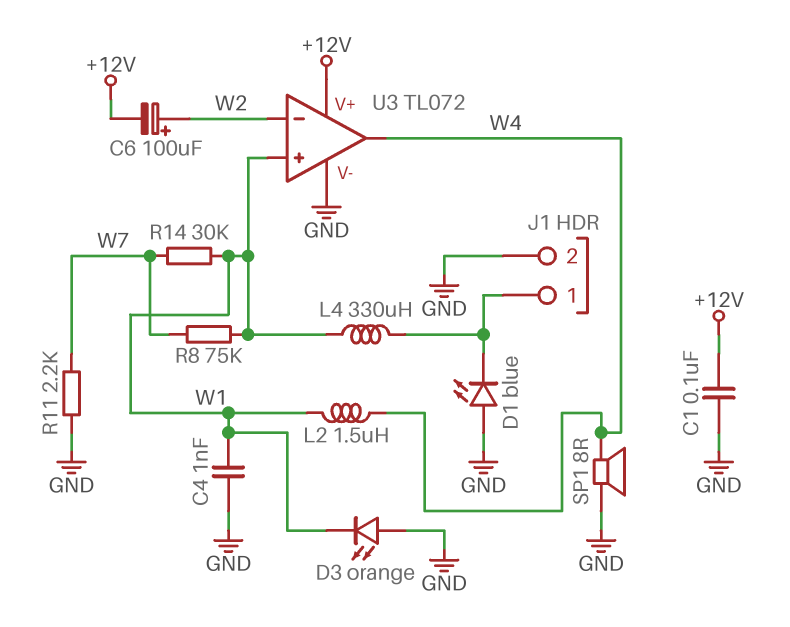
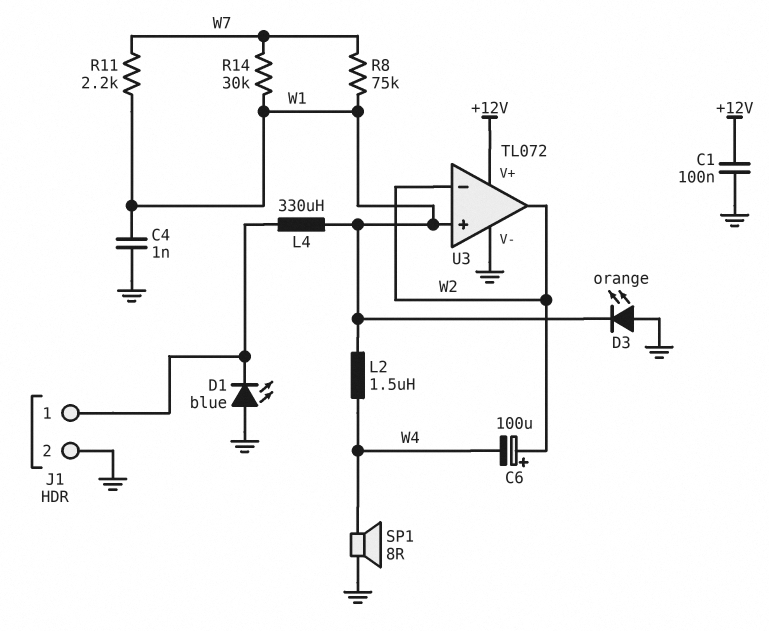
C6: 100uF (plus W2, minus +12V) -> 100uF (plus W2, minus W4)
R11: 2.2k (GND, W7) -> 2.2k (W1, W7)
U3 pin out: W4 -> W2

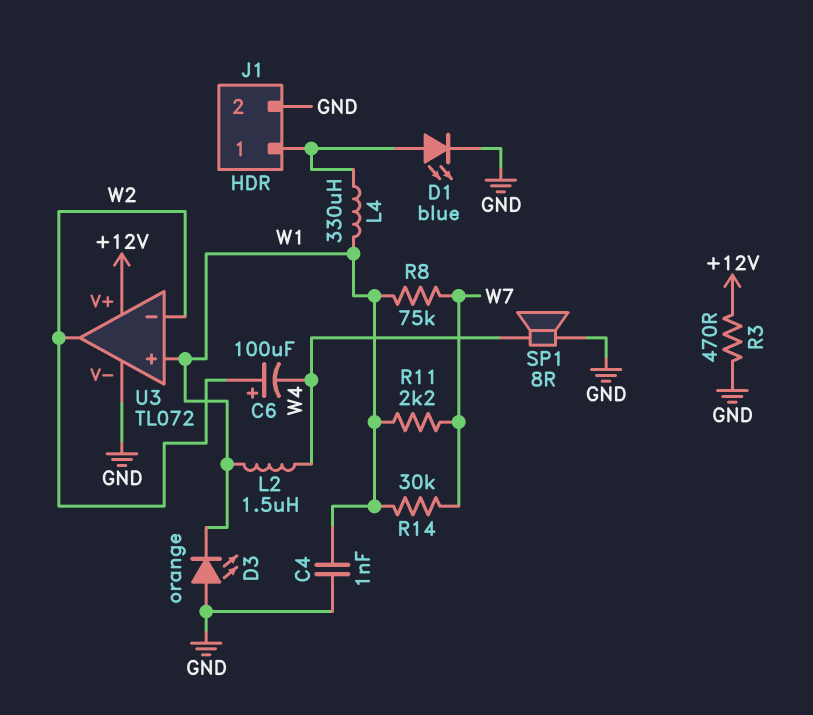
C1: 100nF (+12V, GND) -> none
D1: LED blue (A GND, K J1/1) -> LED blue (A J1/1, K GND)
R3: none -> 470 (+12V, GND)

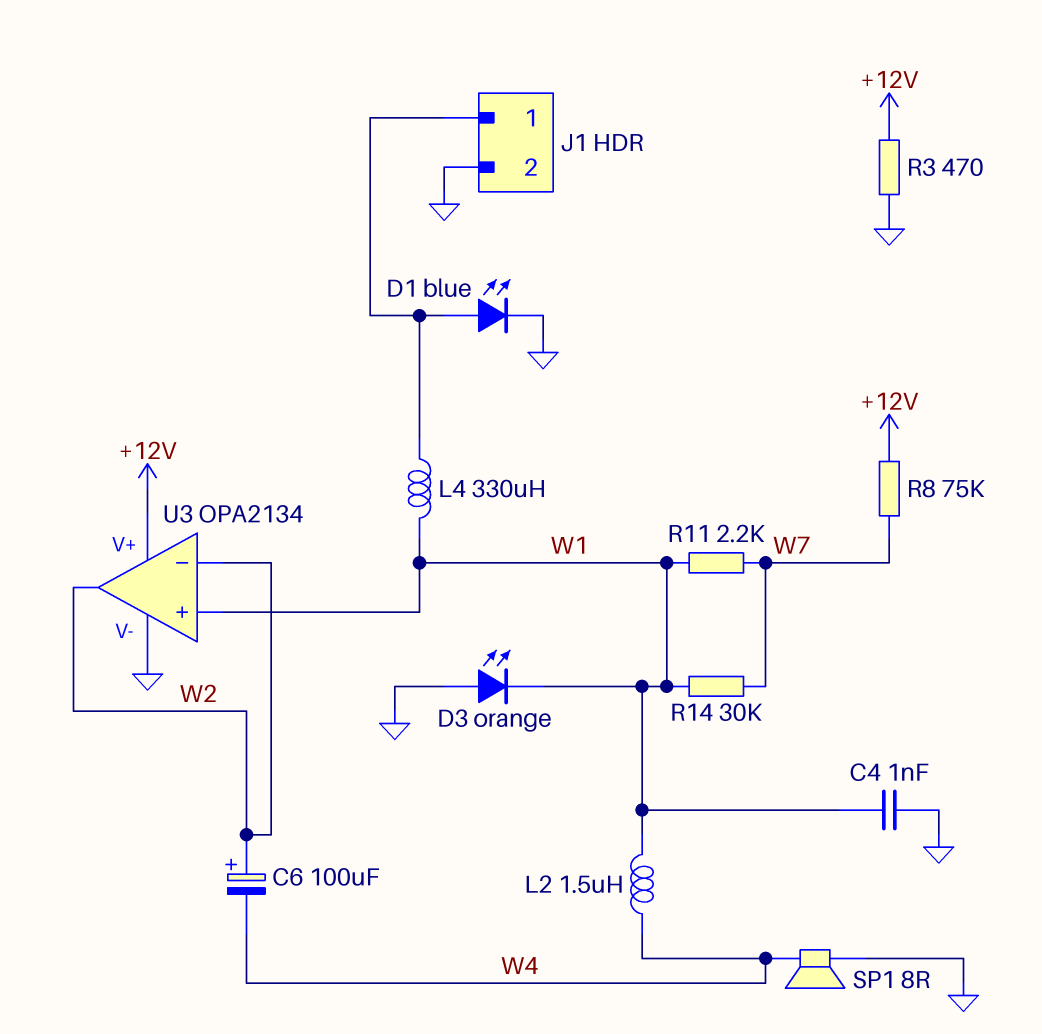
R8: 75k (W1, W7) -> 75k (+12V, W7)
U3: TL072 -> OPA2134

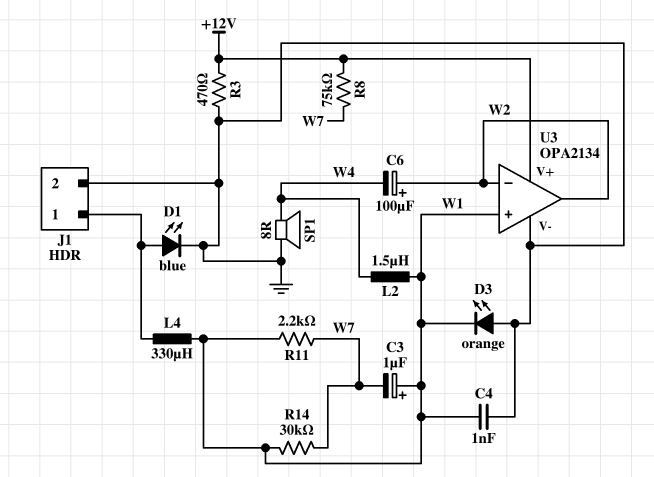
C3: none -> 1uF (plus W1, minus W7)

